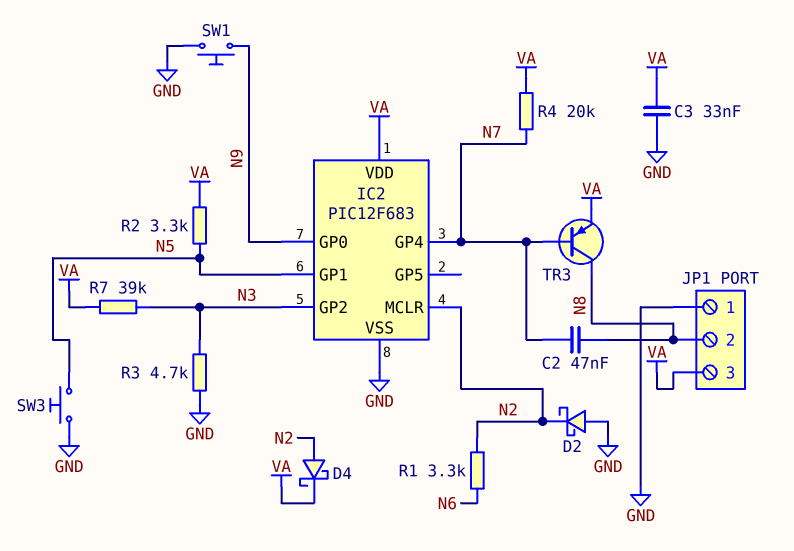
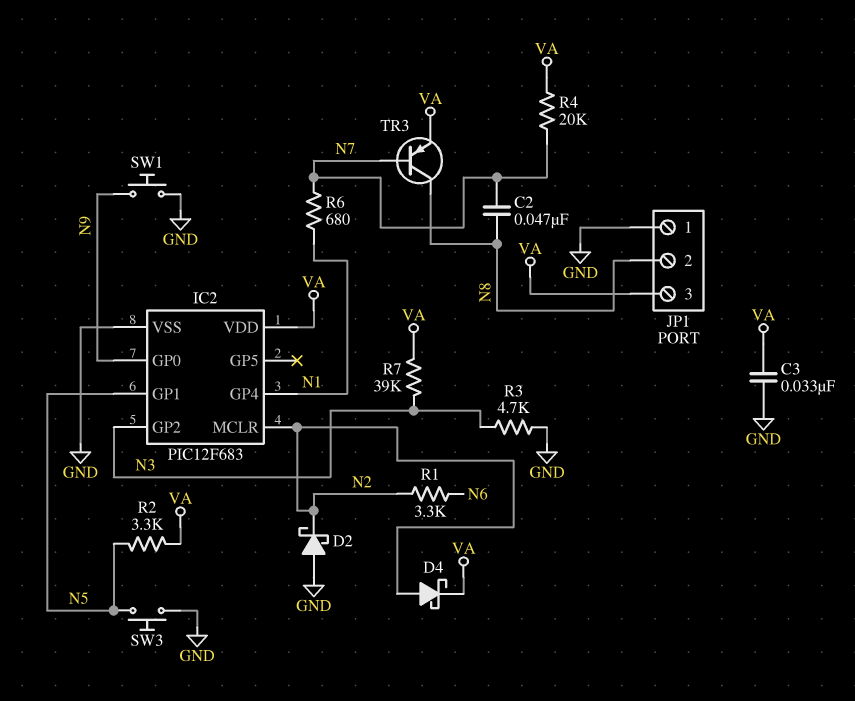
IC2 pin GP4: N7 -> N1
R6: none -> 680 (N1, N7)

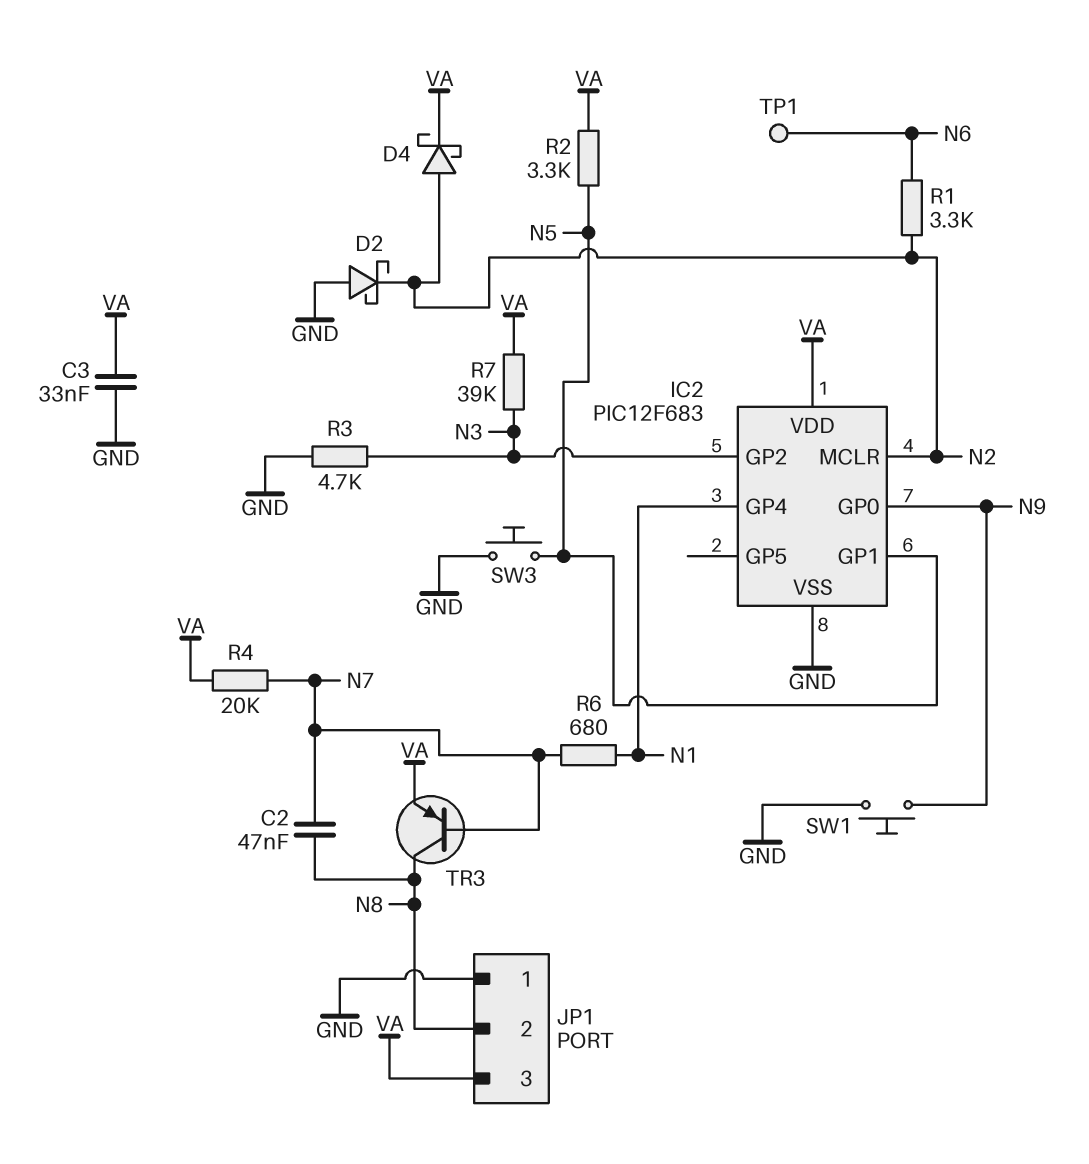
TP1: none -> test point (N6)

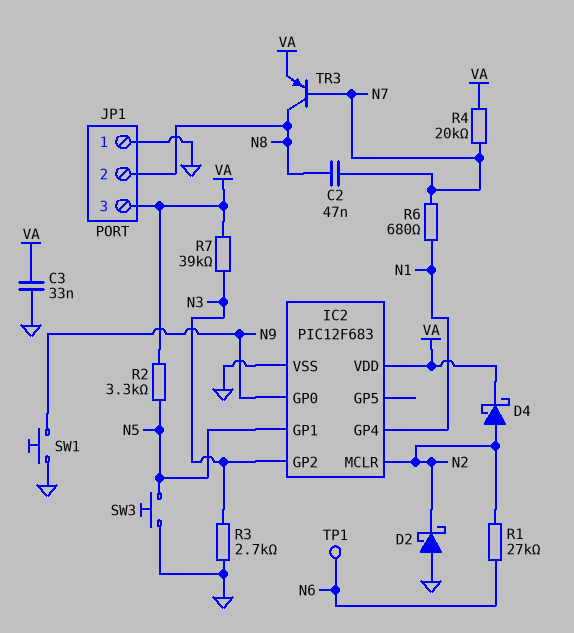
R1: 3.3k (N2, N6) -> 27k (N2, N6)
R3: 4.7k (GND, N3) -> 2.7k (GND, N3)

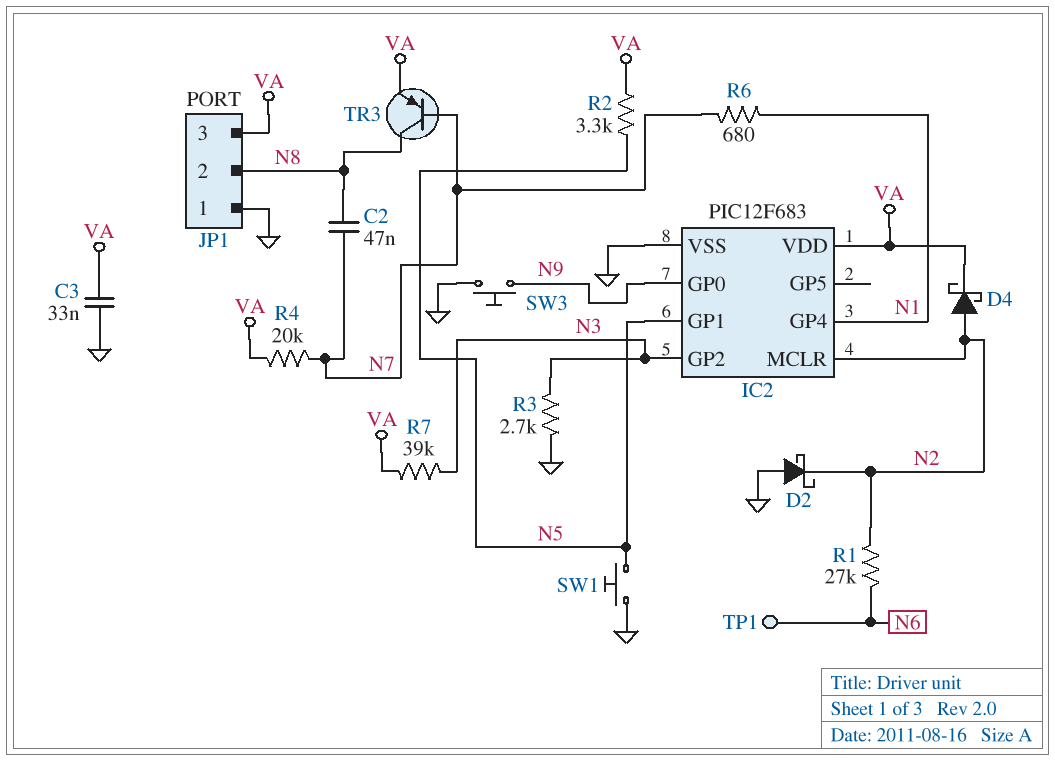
SW1: button (GND, N9) -> button (GND, N5)
SW3: button (GND, N5) -> button (GND, N9)

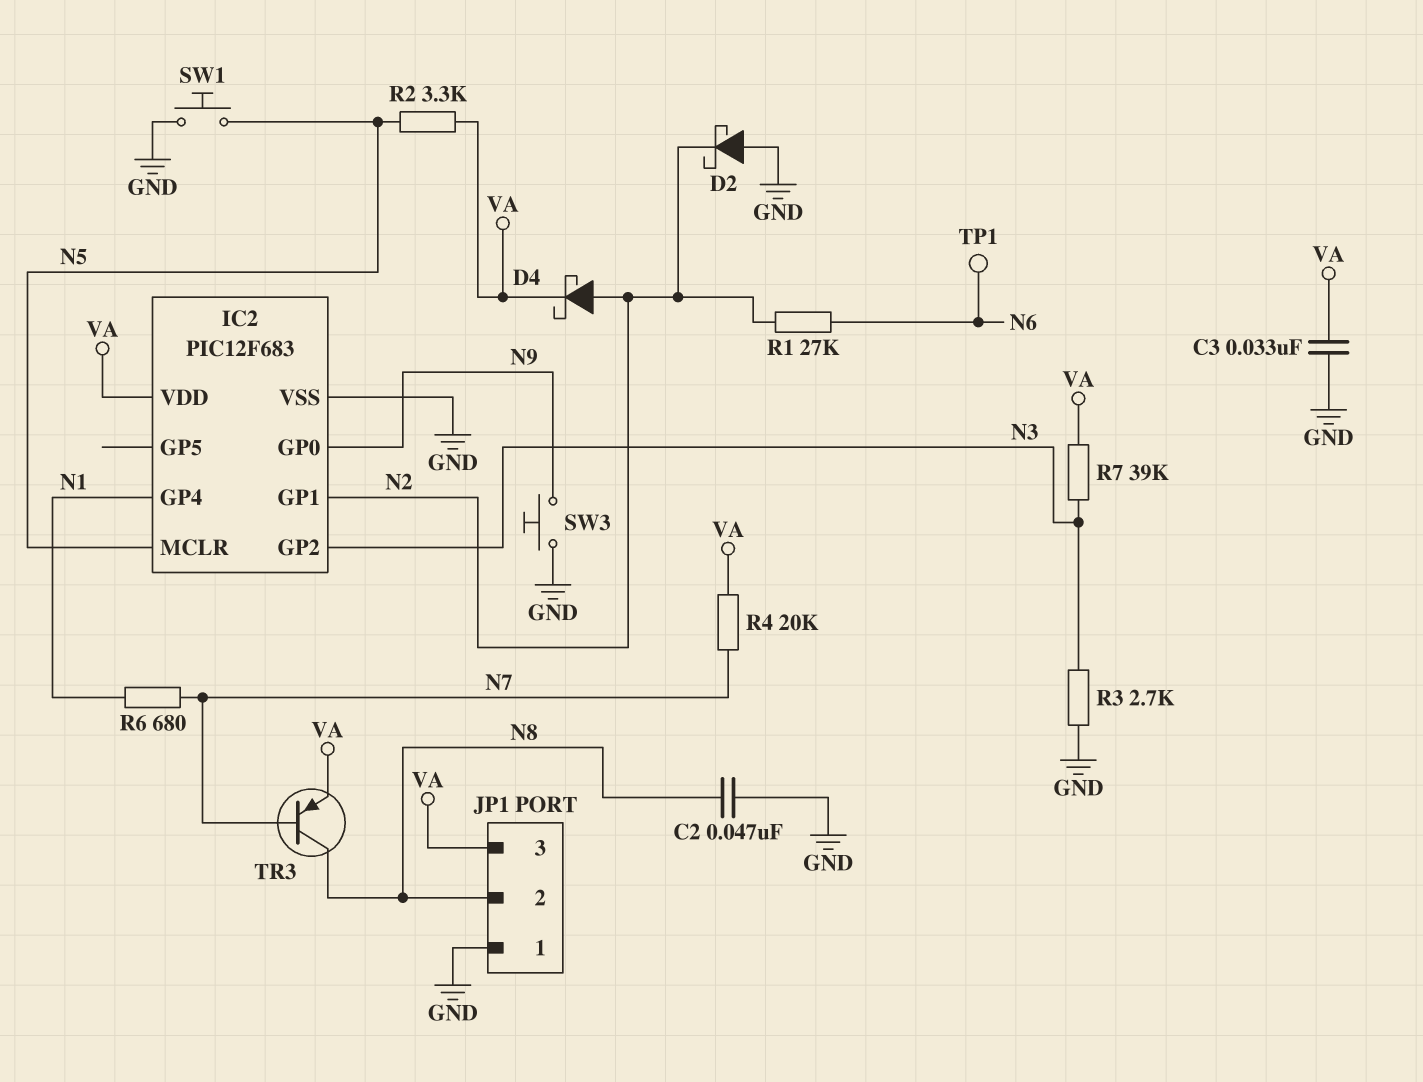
C2: 47nF (N7, N8) -> 47nF (GND, N8)
IC2 pin GP1: N5 -> N2
IC2 pin MCLR: N2 -> N5

